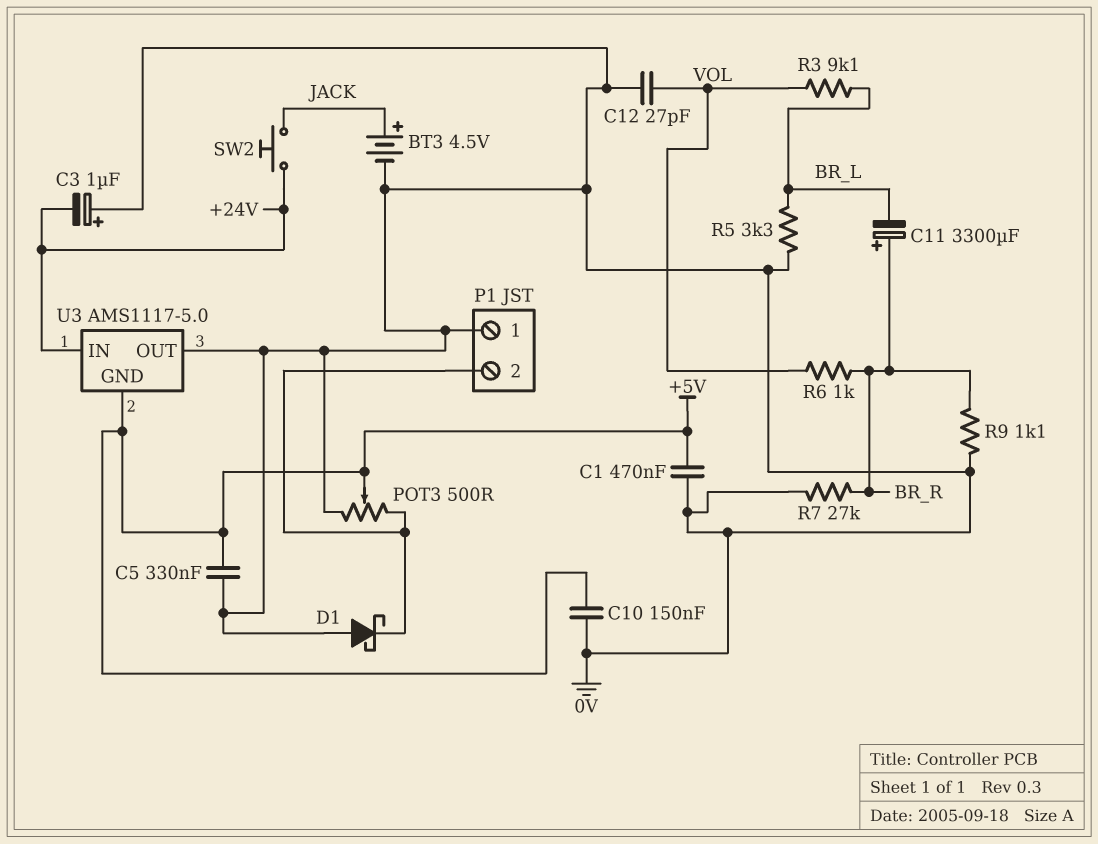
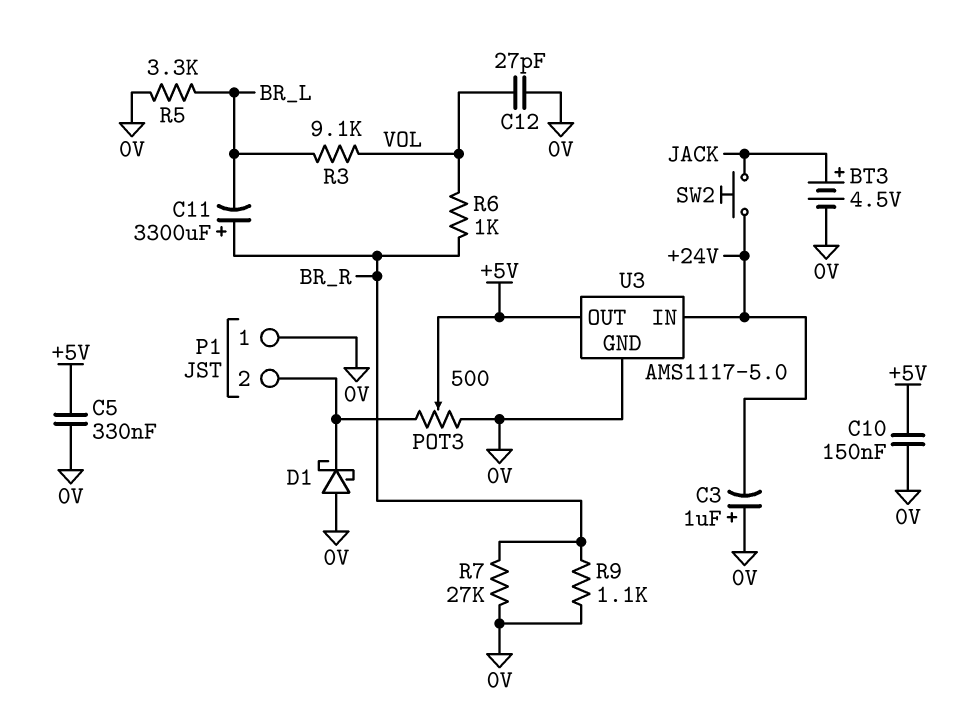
C1: 470nF (+5V, 0V) -> none
U3 pin GND: +5V -> 0V
U3 pin OUT: 0V -> +5V

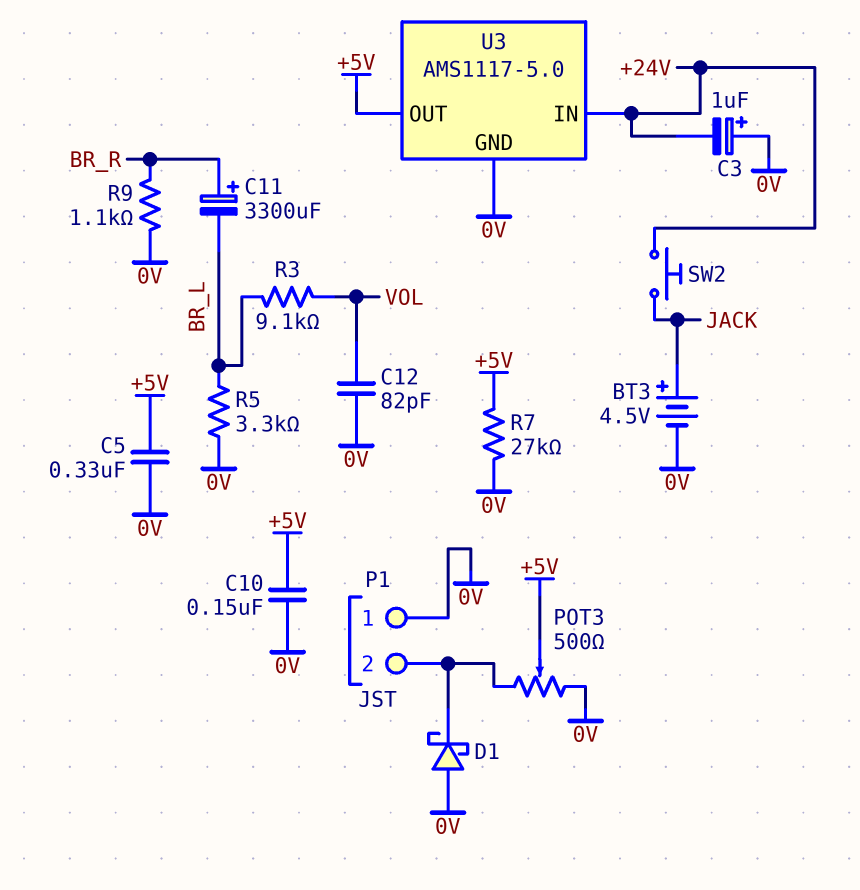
C12: 27pF (0V, VOL) -> 82pF (0V, VOL)
R6: 1k (BR_R, VOL) -> none
R7: 27k (0V, BR_R) -> 27k (+5V, 0V)

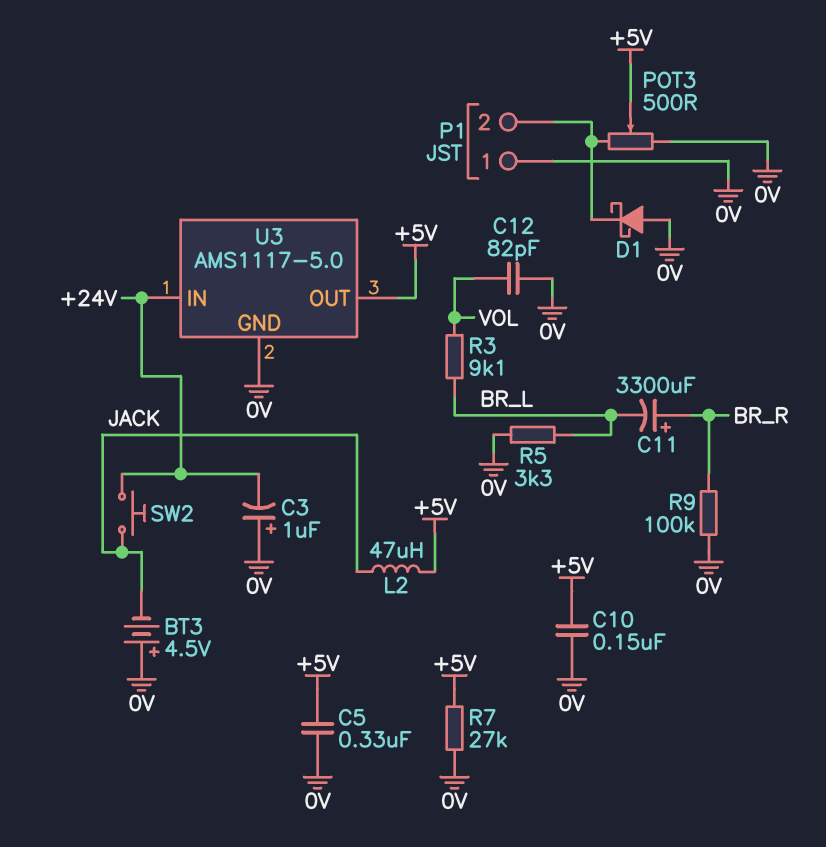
BT3: 4.5V (plus JACK, minus 0V) -> 4.5V (plus 0V, minus JACK)
L2: none -> 47uH (+5V, JACK)
R9: 1.1k (0V, BR_R) -> 100k (0V, BR_R)

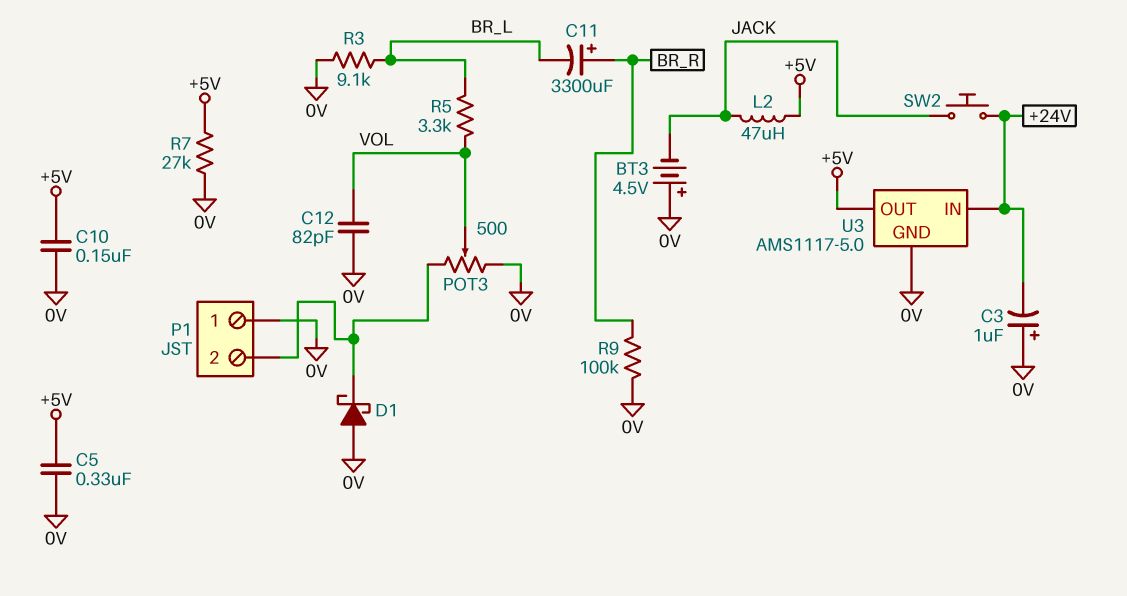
POT3: 500 (0V, P1/2, wiper +5V) -> 500 (0V, P1/2, wiper VOL)
R3: 9.1k (BR_L, VOL) -> 9.1k (0V, BR_L)
R5: 3.3k (0V, BR_L) -> 3.3k (BR_L, VOL)

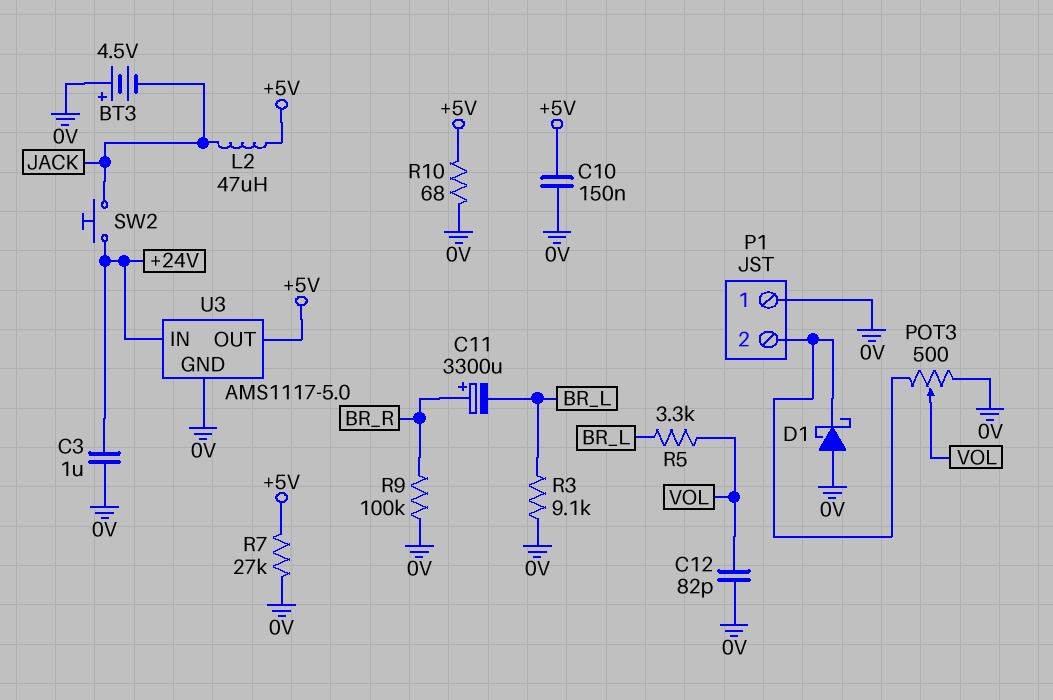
C3: 1uF (plus 0V, minus +24V) -> 1uF (+24V, 0V)
C5: 330nF (+5V, 0V) -> none
R10: none -> 68 (+5V, 0V)

